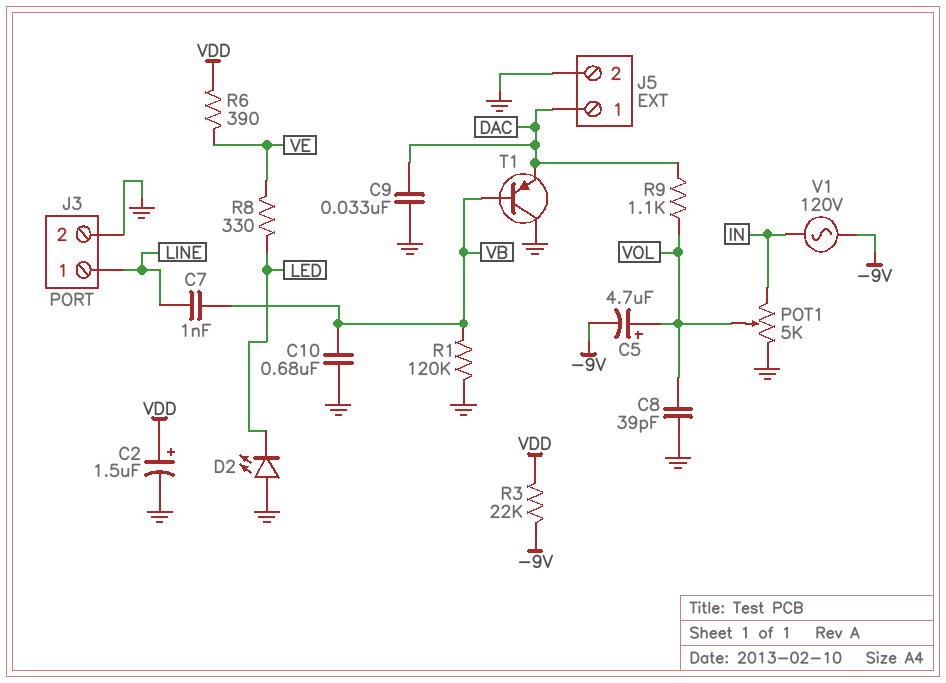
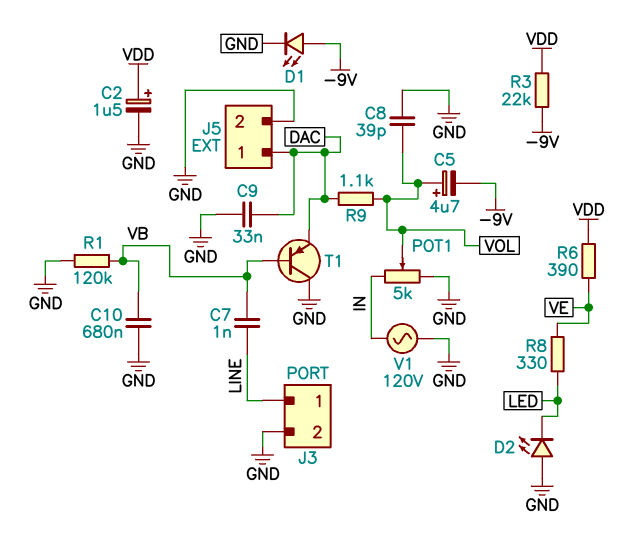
D1: none -> LED (A -9V, K GND)
V1: AC 120V (-9V, IN) -> AC 120V (GND, IN)

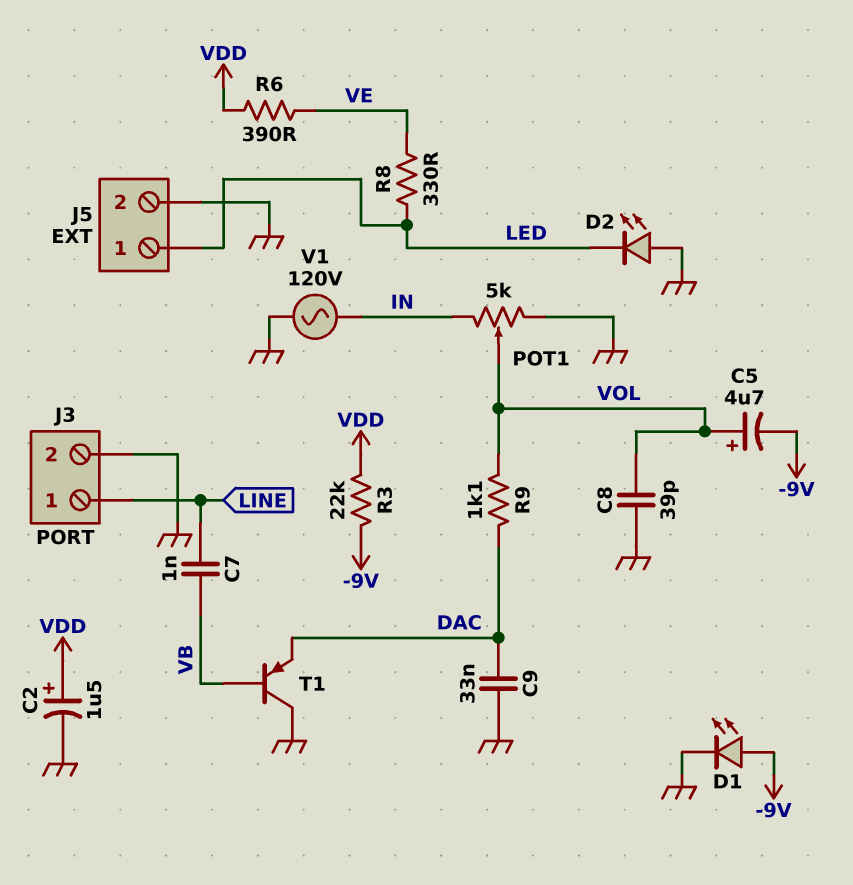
C10: 680nF (GND, VB) -> none
J5 pin 1: DAC -> LED
R1: 120k (GND, VB) -> none

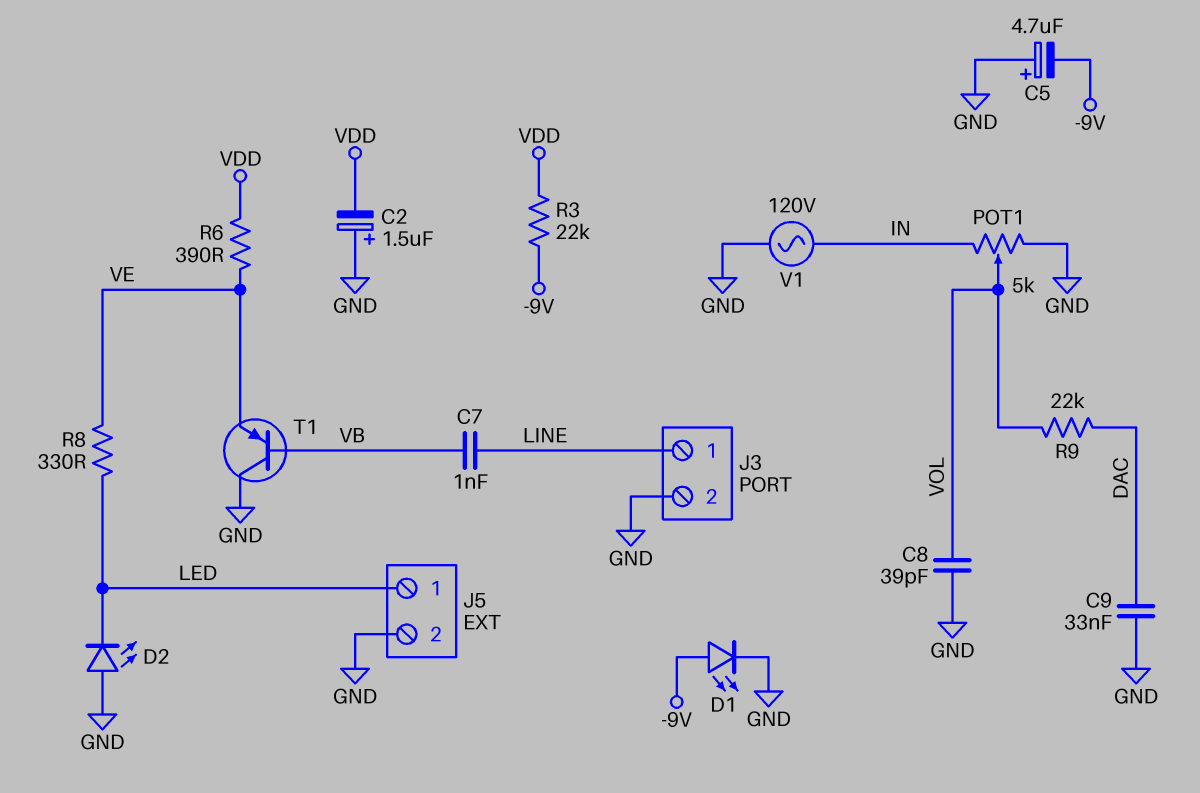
C2: 1.5uF (plus VDD, minus GND) -> 1.5uF (plus GND, minus VDD)
C5: 4.7uF (plus VOL, minus -9V) -> 4.7uF (plus GND, minus -9V)
R9: 1.1k (DAC, VOL) -> 22k (DAC, VOL)
T1: PNP (B VB, C GND, E DAC) -> PNP (B VB, C GND, E VE)

